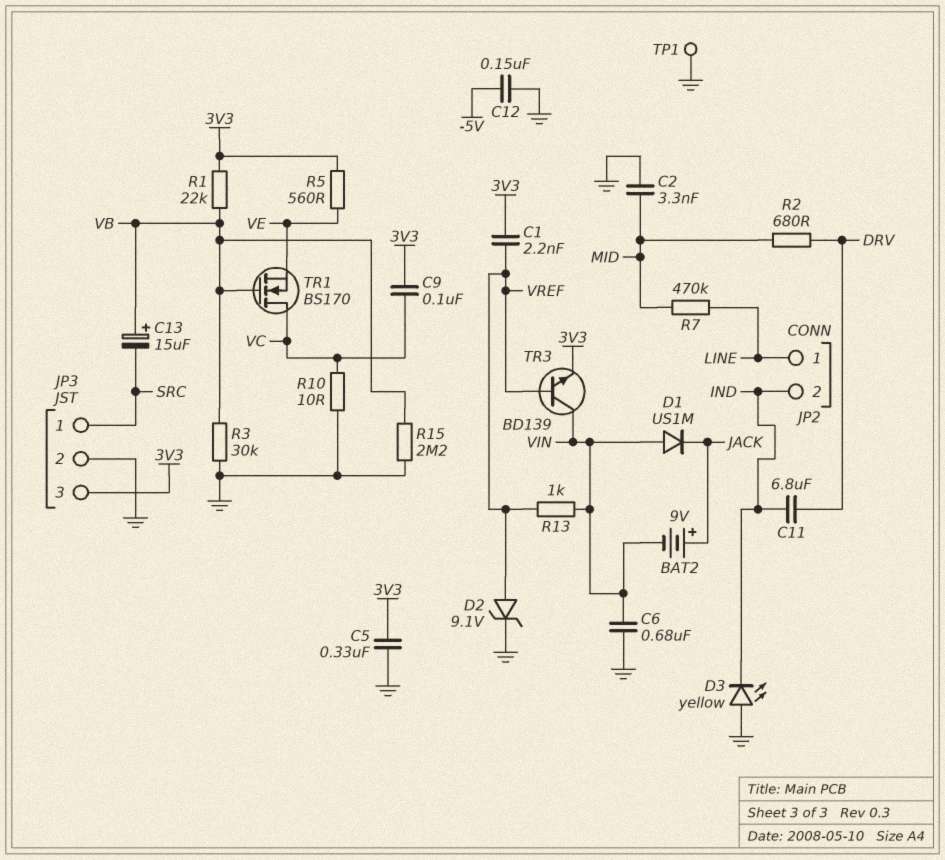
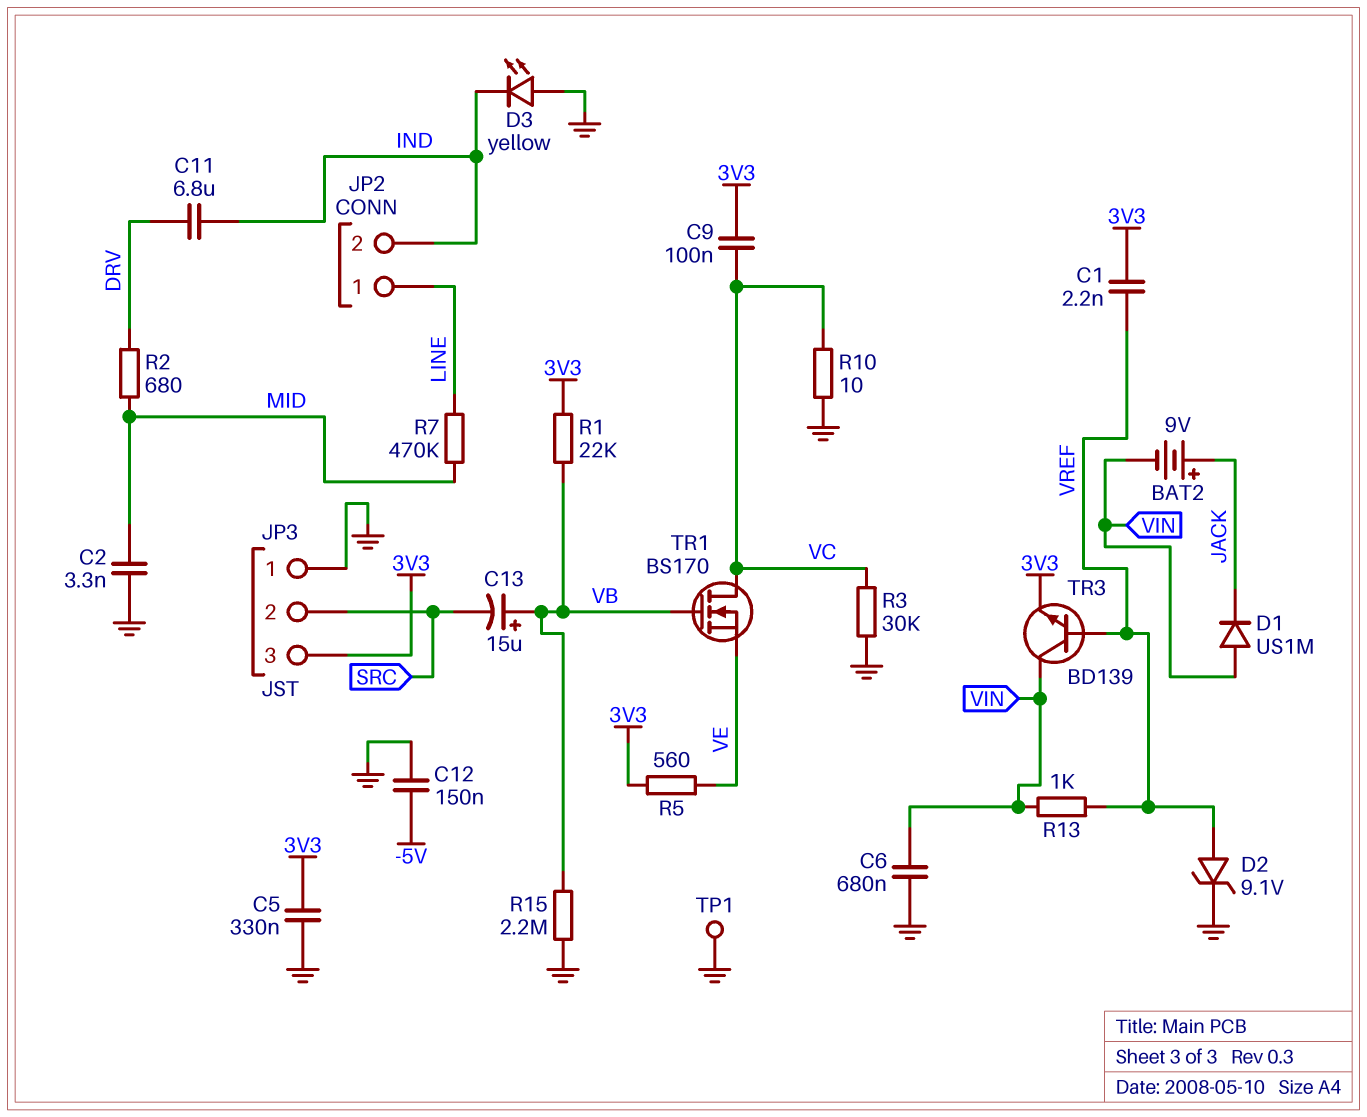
JP3 pin 1: SRC -> GND
JP3 pin 2: GND -> SRC
R3: 30k (GND, VB) -> 30k (GND, VC)

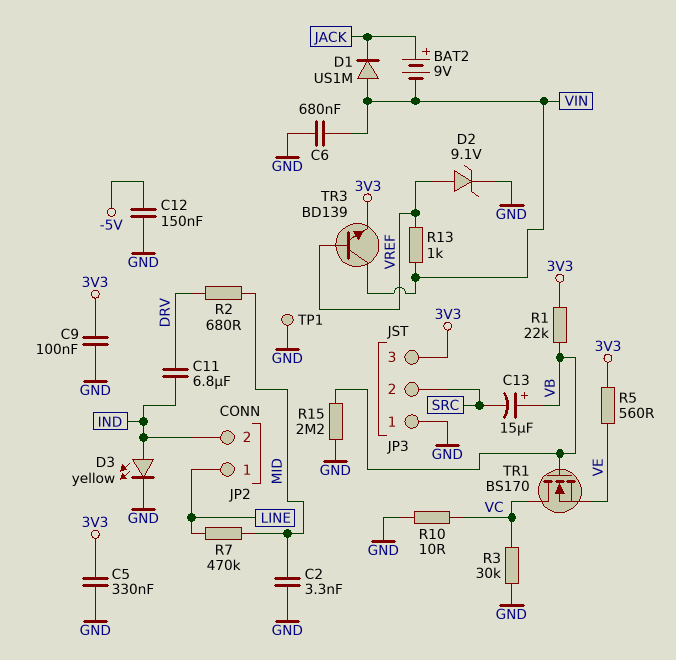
C1: 2.2nF (3V3, VREF) -> none
C9: 100nF (3V3, VC) -> 100nF (3V3, GND)
D3: LED yellow (A GND, K IND) -> LED yellow (A IND, K GND)

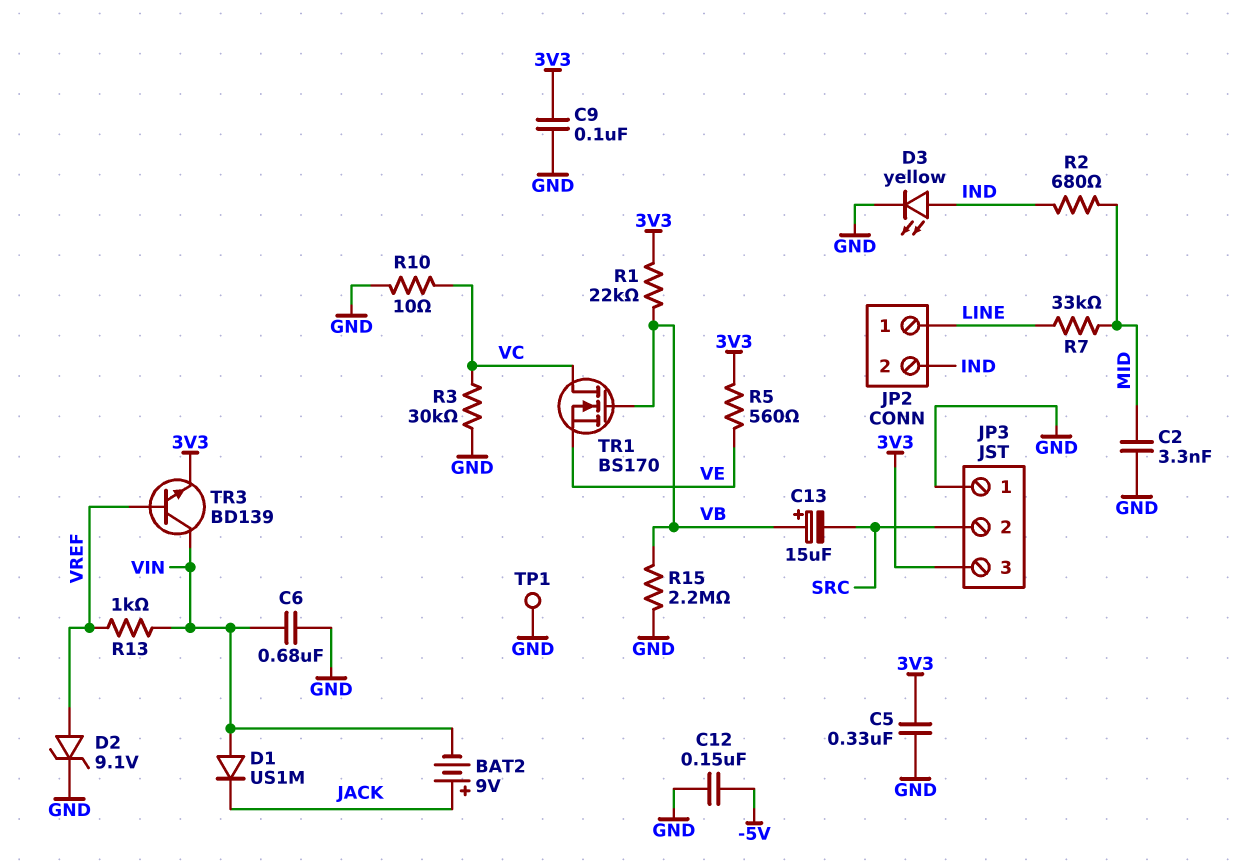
C11: 6.8uF (DRV, IND) -> none
R2: 680 (DRV, MID) -> 680 (IND, MID)
R7: 470k (LINE, MID) -> 33k (LINE, MID)

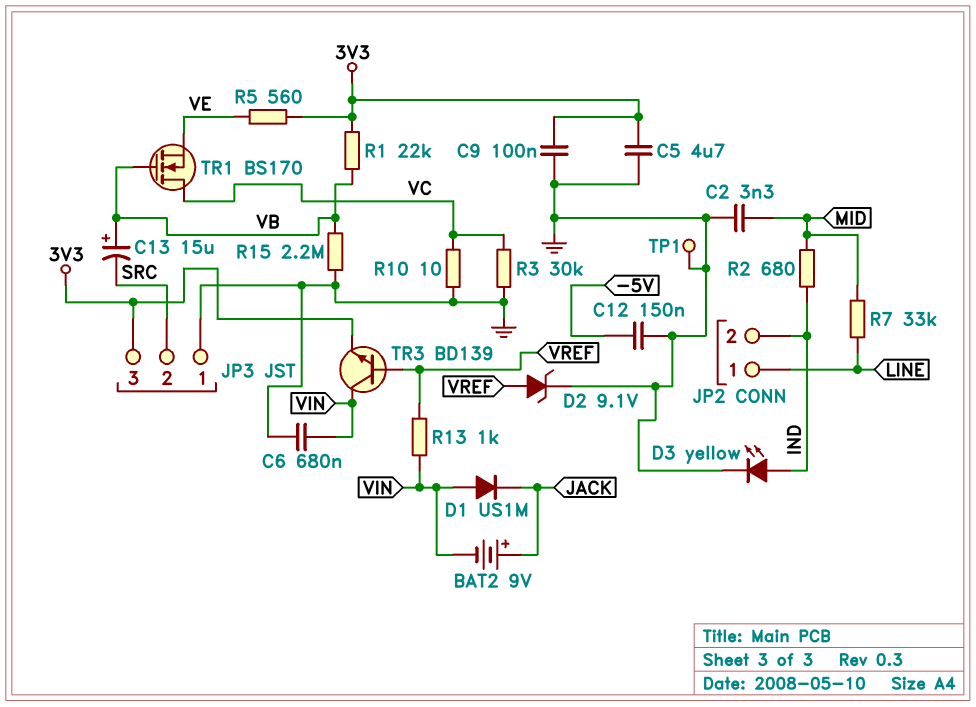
C5: 330nF (3V3, GND) -> 4.7uF (3V3, GND)

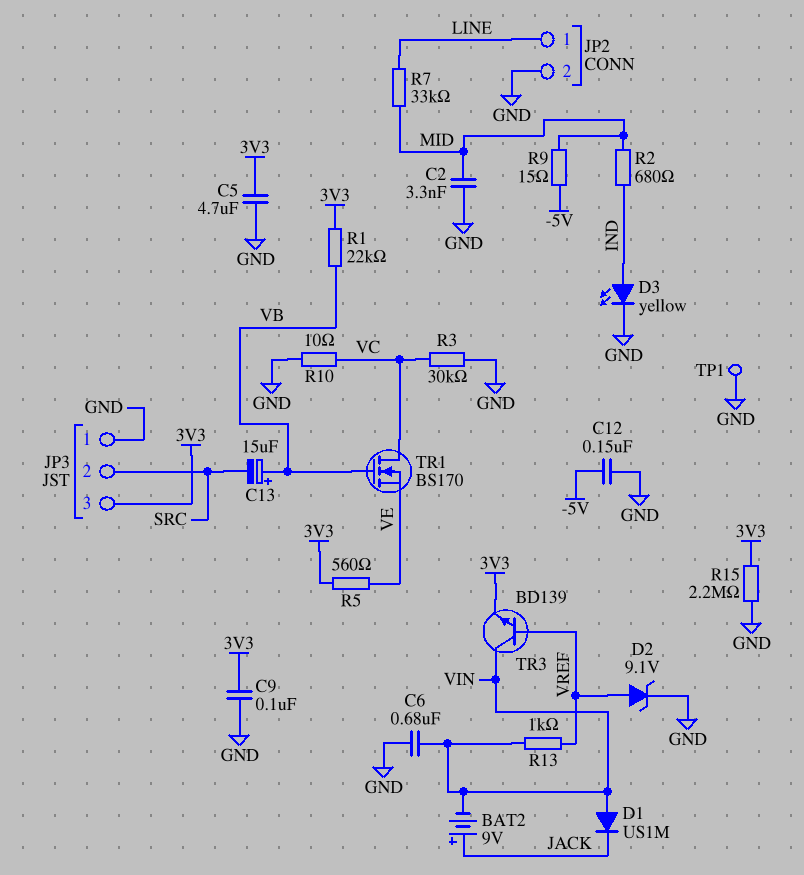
JP2 pin 2: IND -> GND
R9: none -> 15 (-5V, MID)
R15: 2.2M (GND, VB) -> 2.2M (3V3, GND)

